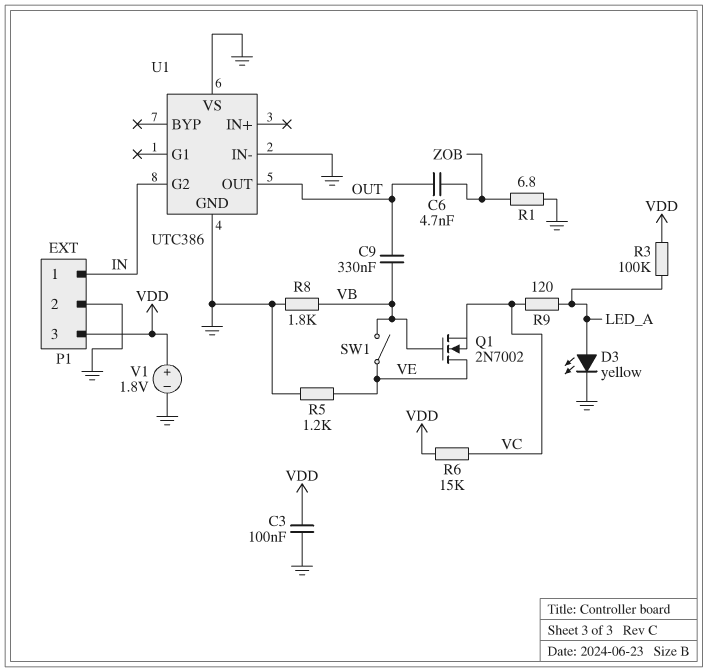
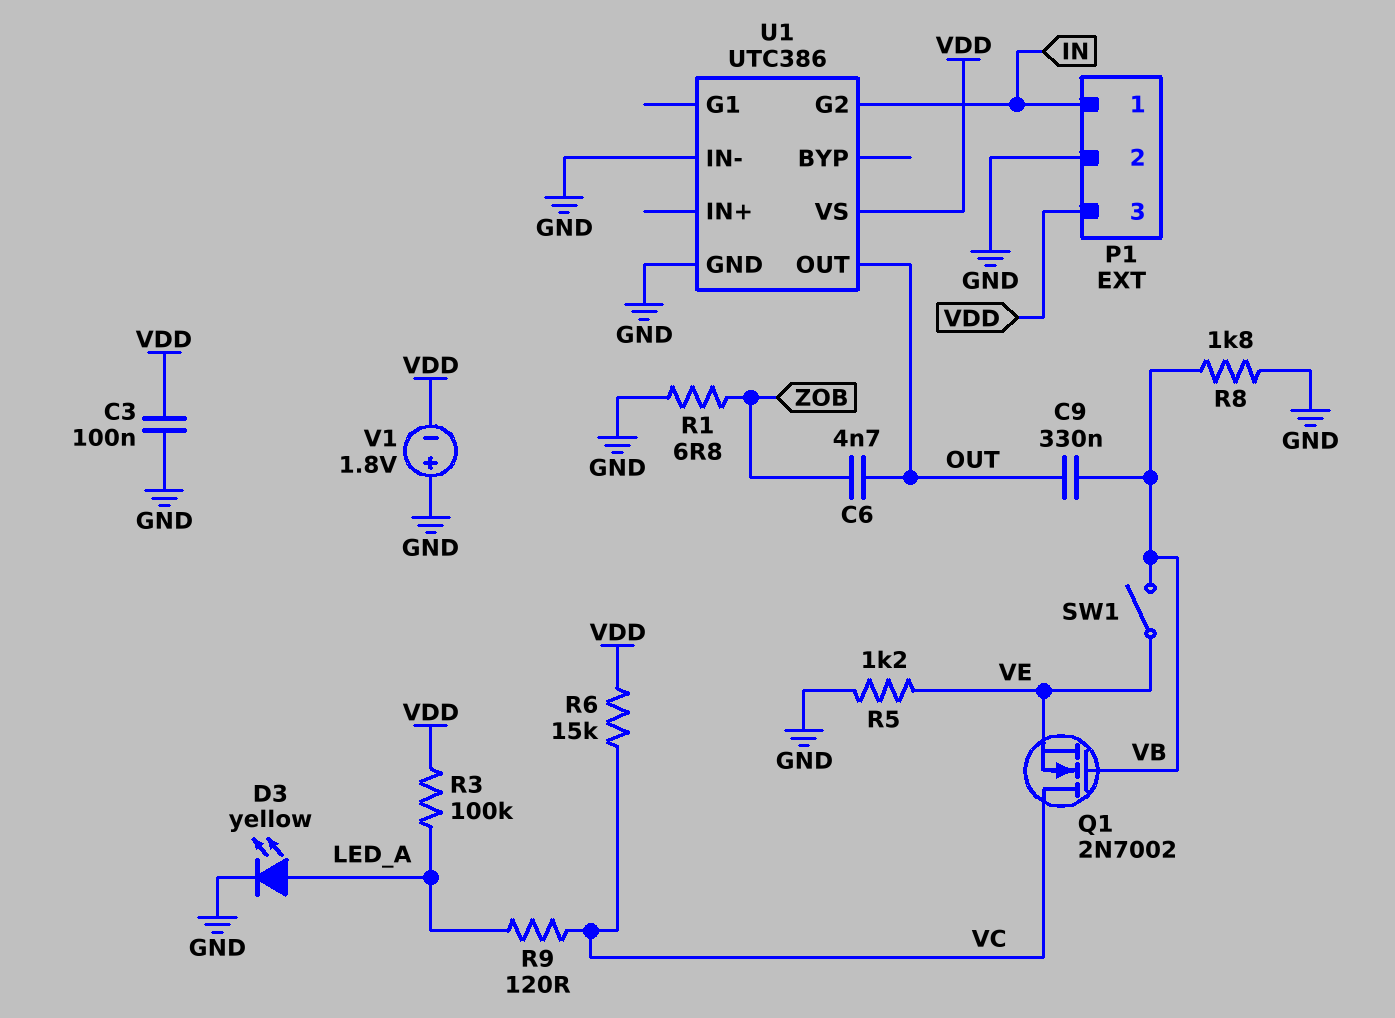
Q1: NMOS 2N7002 (G VB, D VE, S VC) -> NMOS 2N7002 (G VB, D VC, S VE)
U1 pin VS: GND -> VDD
V1: 1.8V (plus VDD, minus GND) -> 1.8V (plus GND, minus VDD)

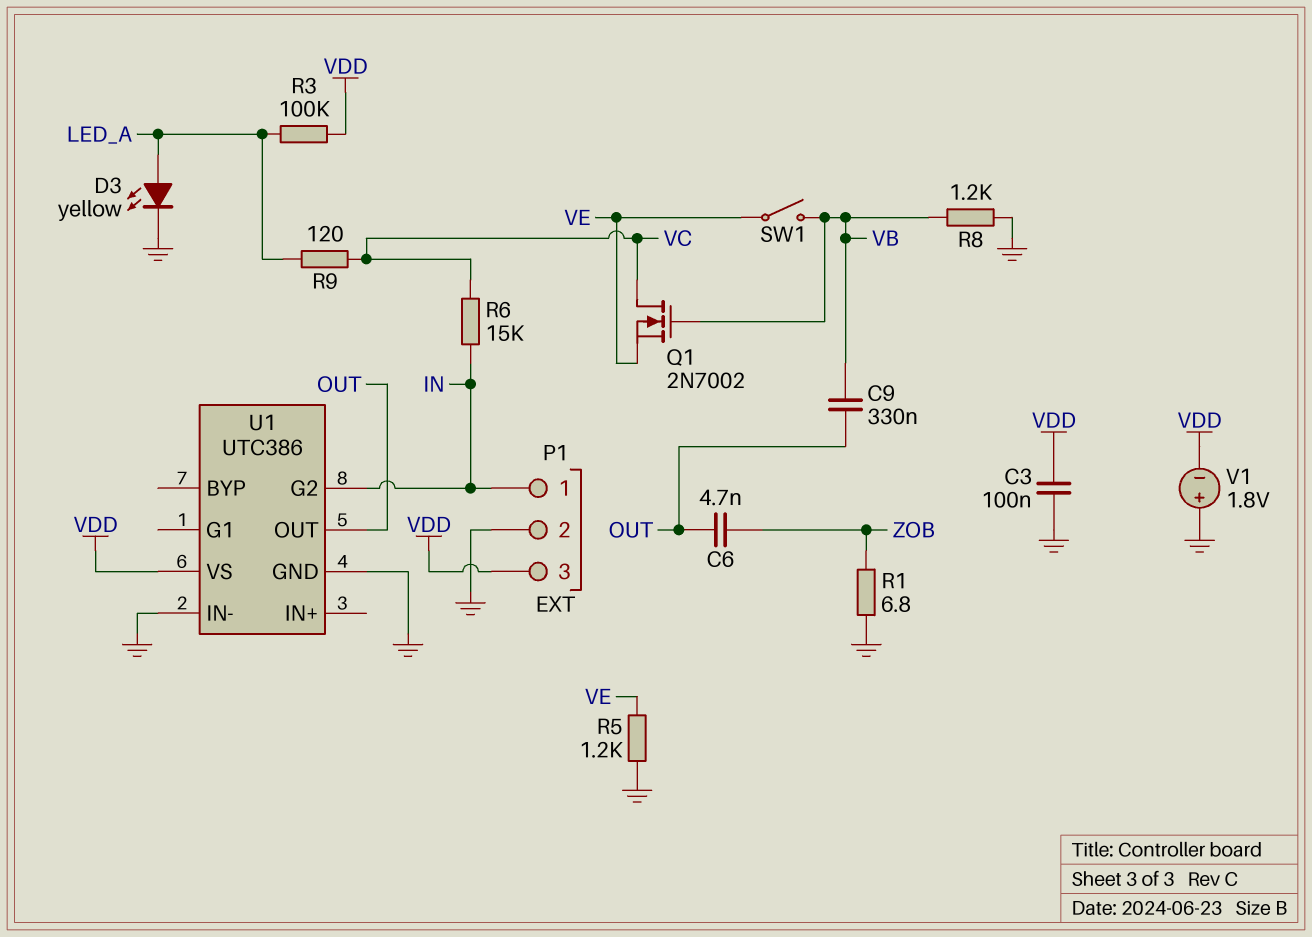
R6: 15k (VC, VDD) -> 15k (IN, VC)
R8: 1.8k (GND, VB) -> 1.2k (GND, VB)

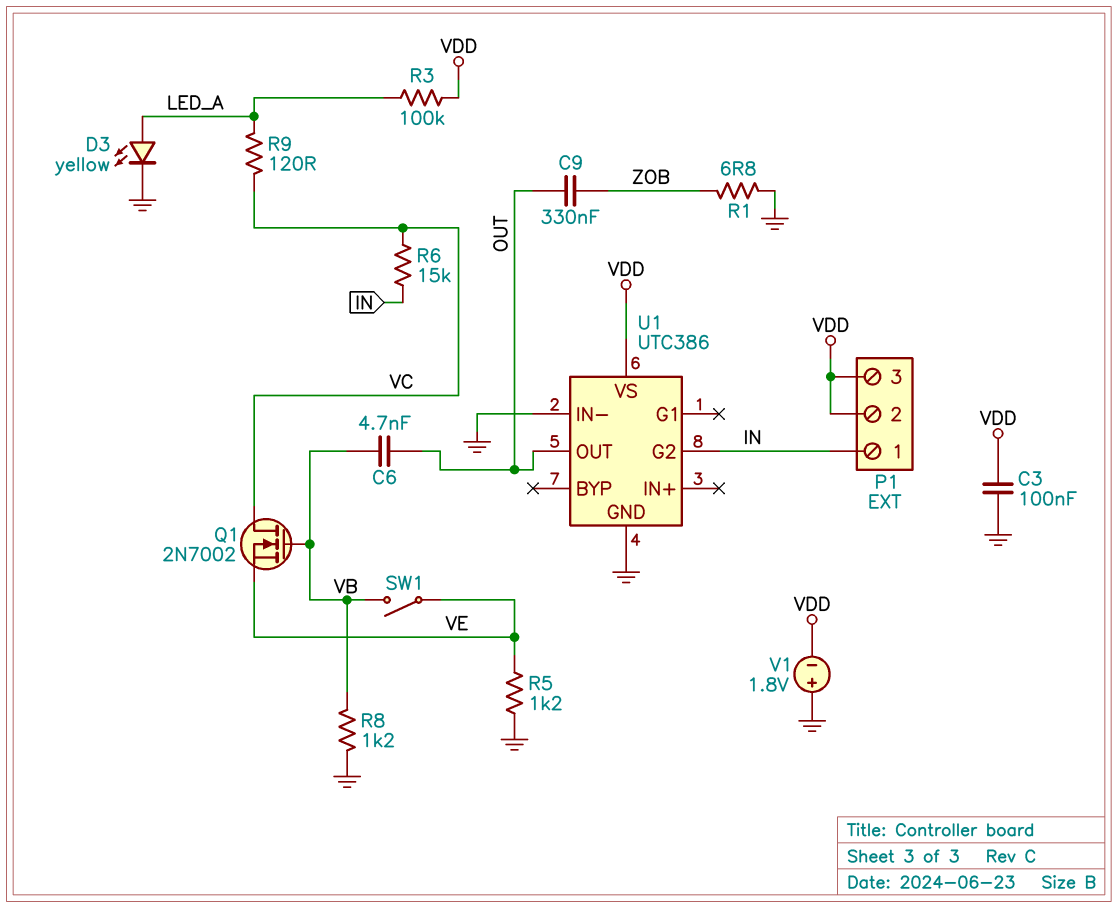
C6: 4.7nF (OUT, ZOB) -> 4.7nF (OUT, VB)
C9: 330nF (OUT, VB) -> 330nF (OUT, ZOB)
P1 pin 2: GND -> VDD

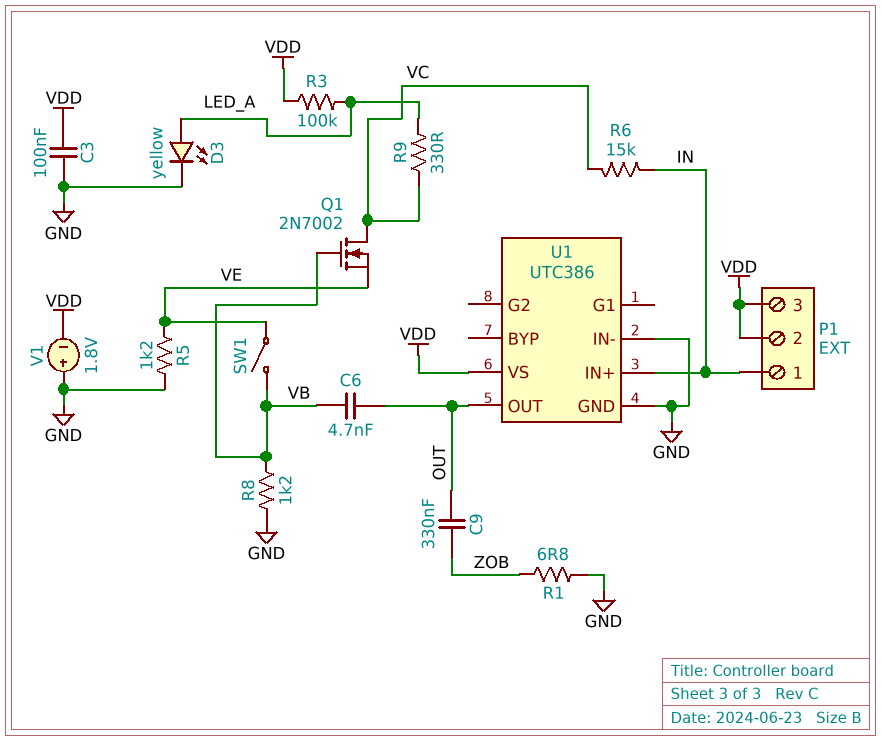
R9: 120 (LED_A, VC) -> 330 (LED_A, VC)
U1 pin G2: IN -> none
U1 pin IN+: none -> IN

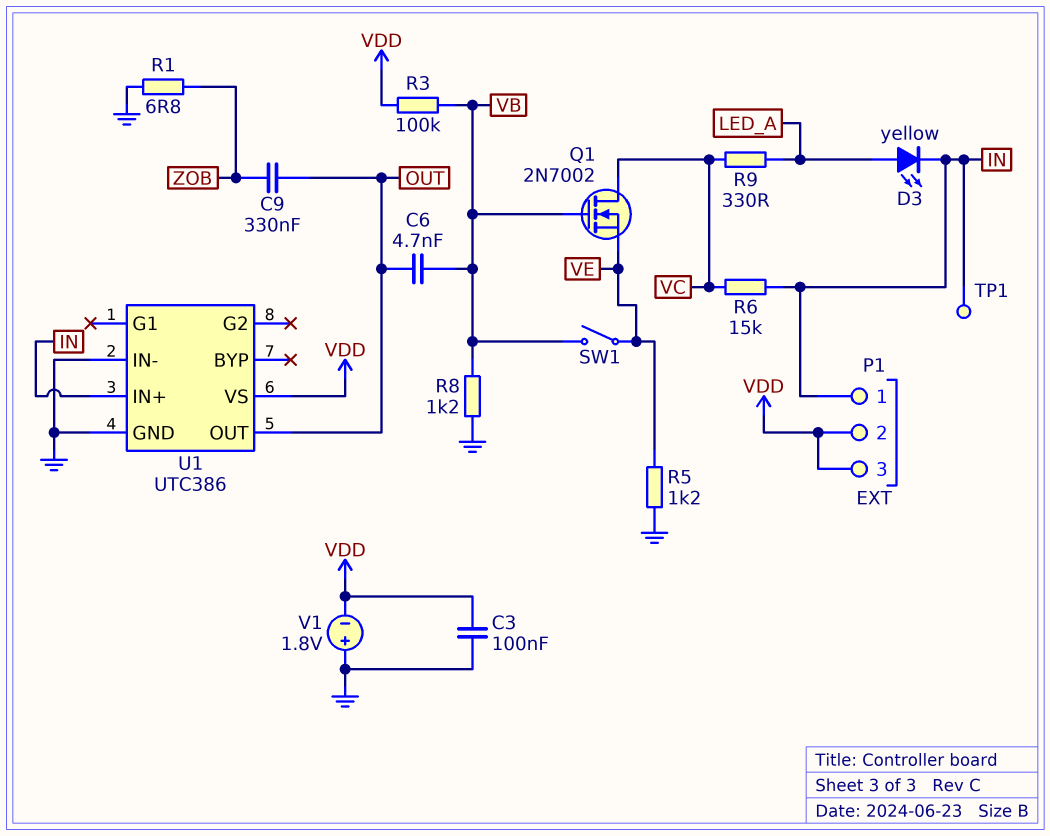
D3: LED yellow (A LED_A, K GND) -> LED yellow (A LED_A, K IN)
R3: 100k (LED_A, VDD) -> 100k (VB, VDD)
TP1: none -> test point (IN)

